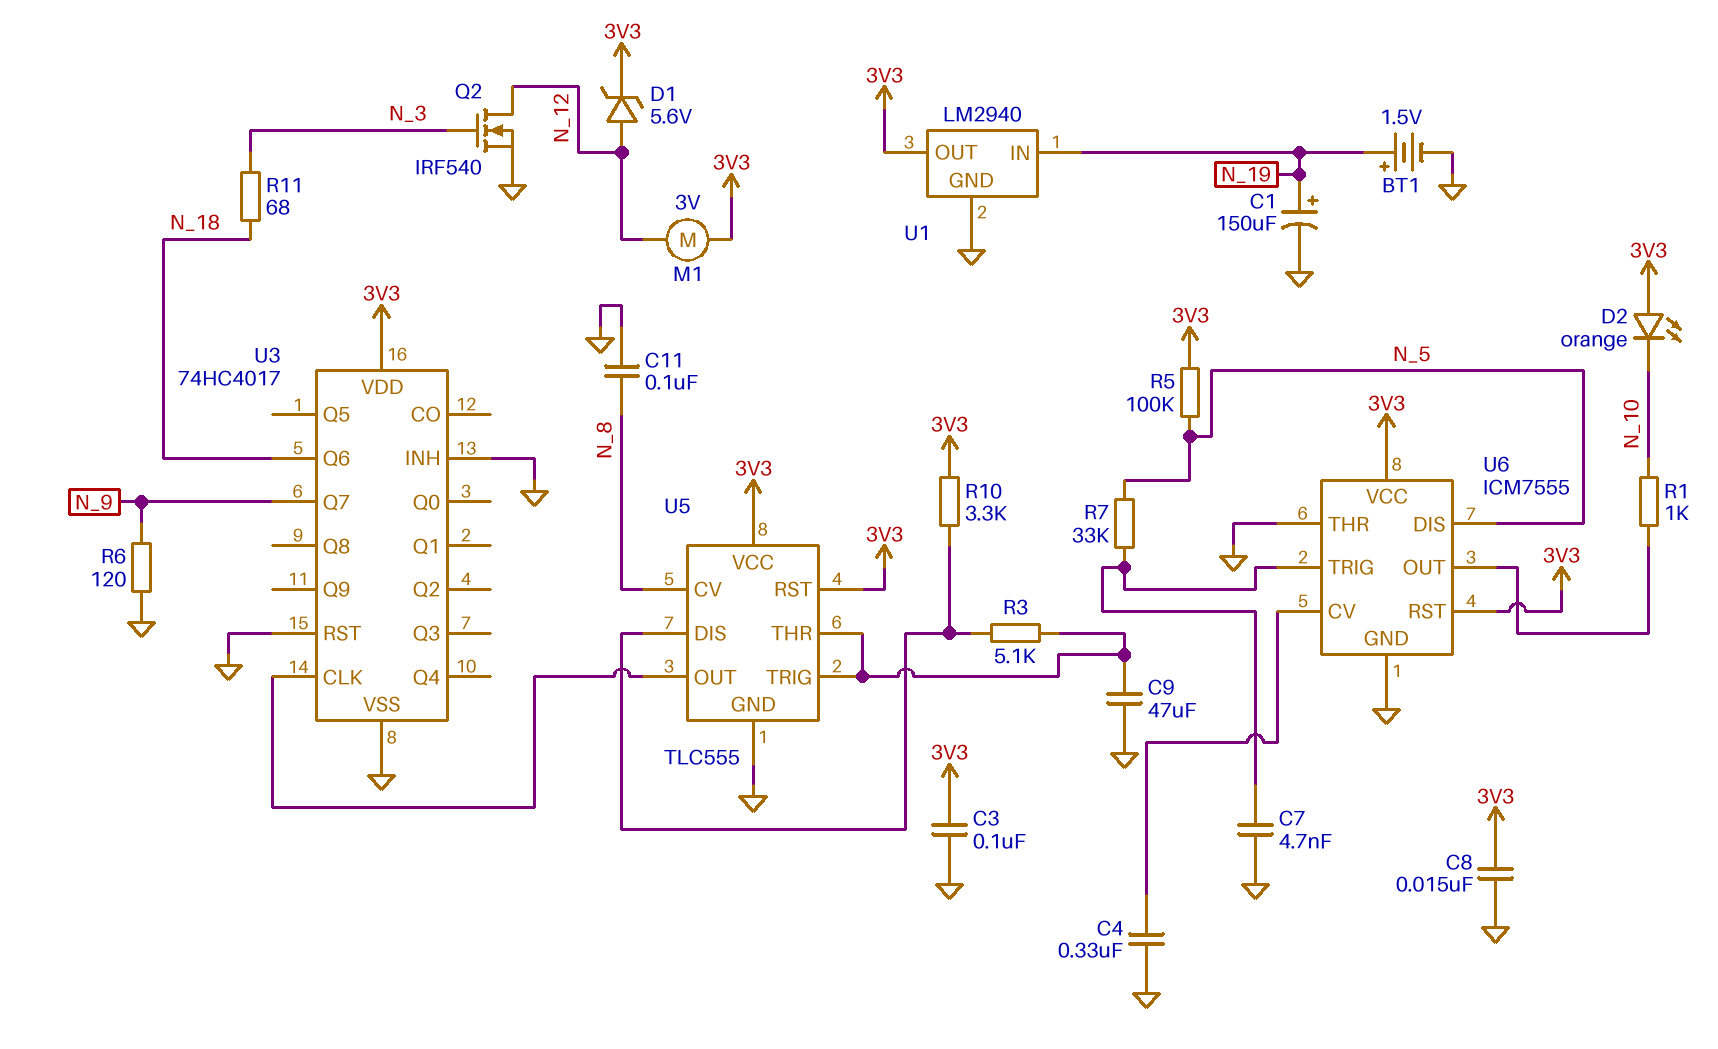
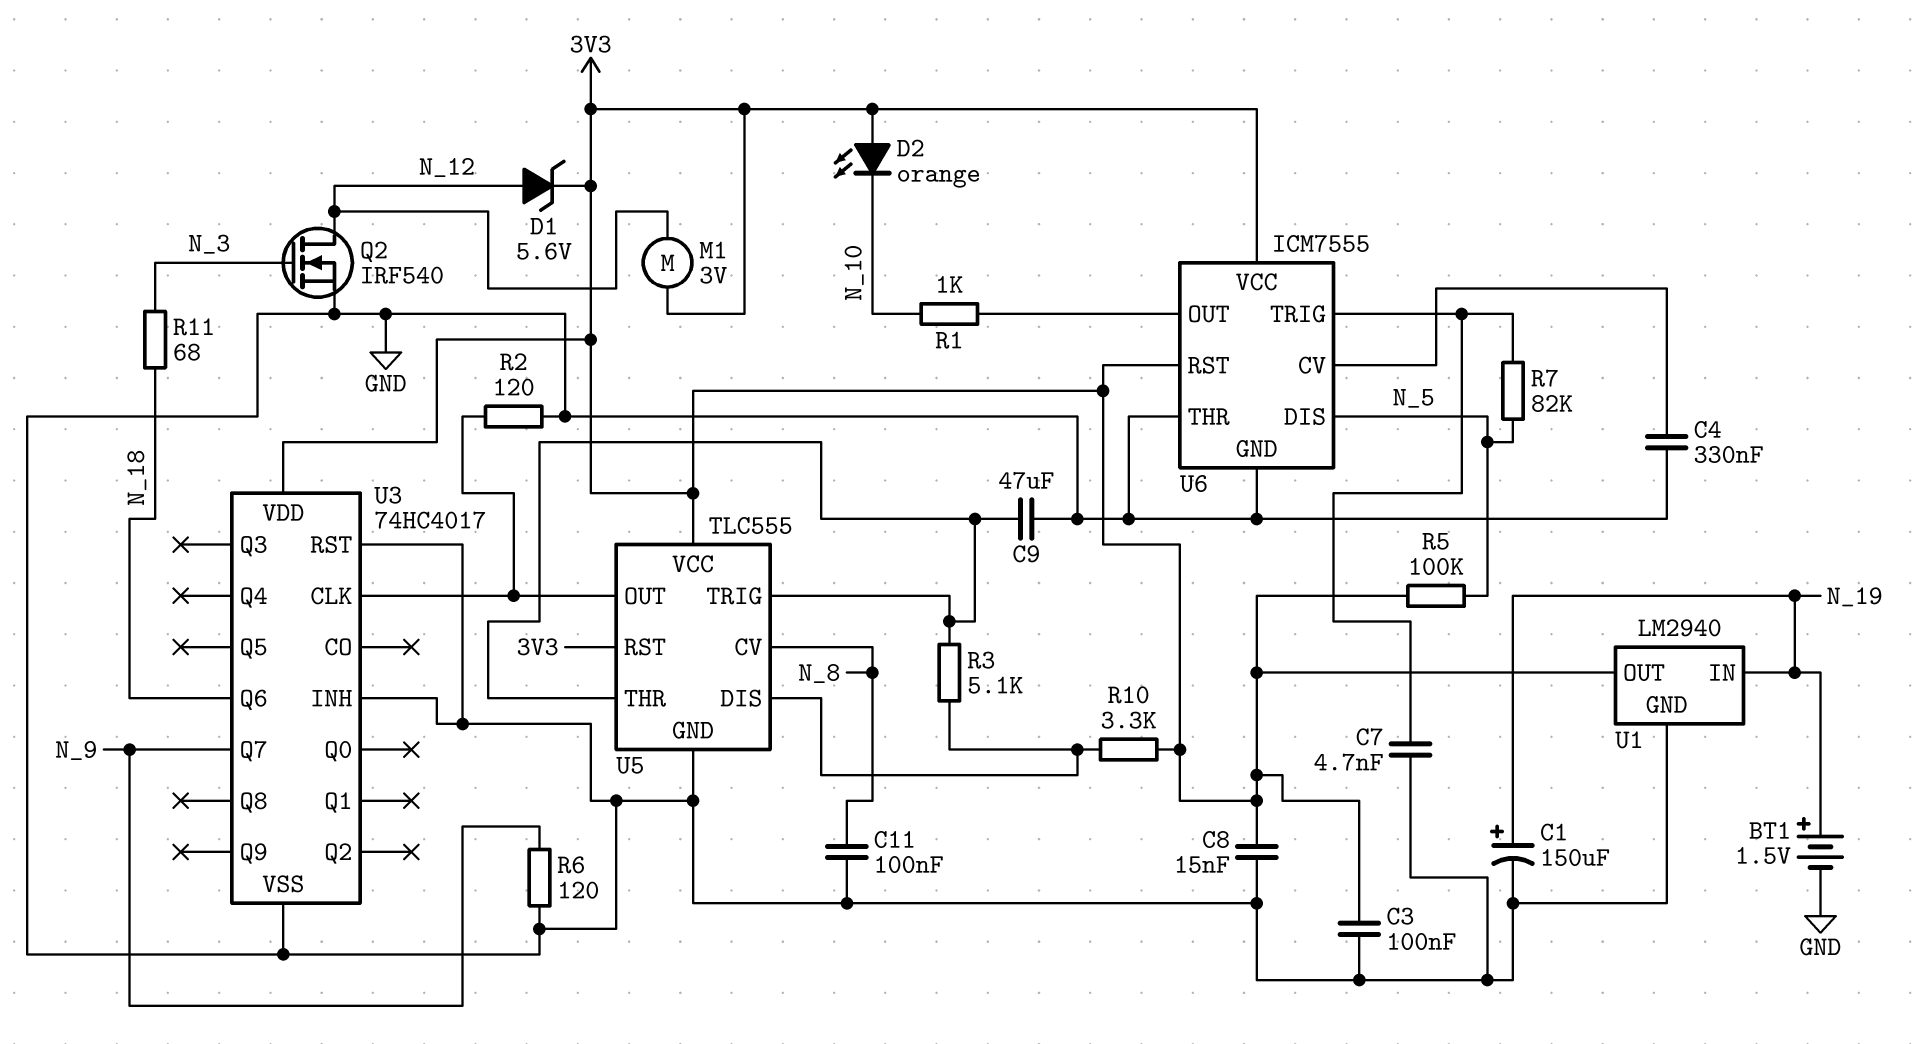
R2: none -> 120 (GND, U3/CLK)
R7: 33k (N_5, U6/TRIG) -> 82k (N_5, U6/TRIG)

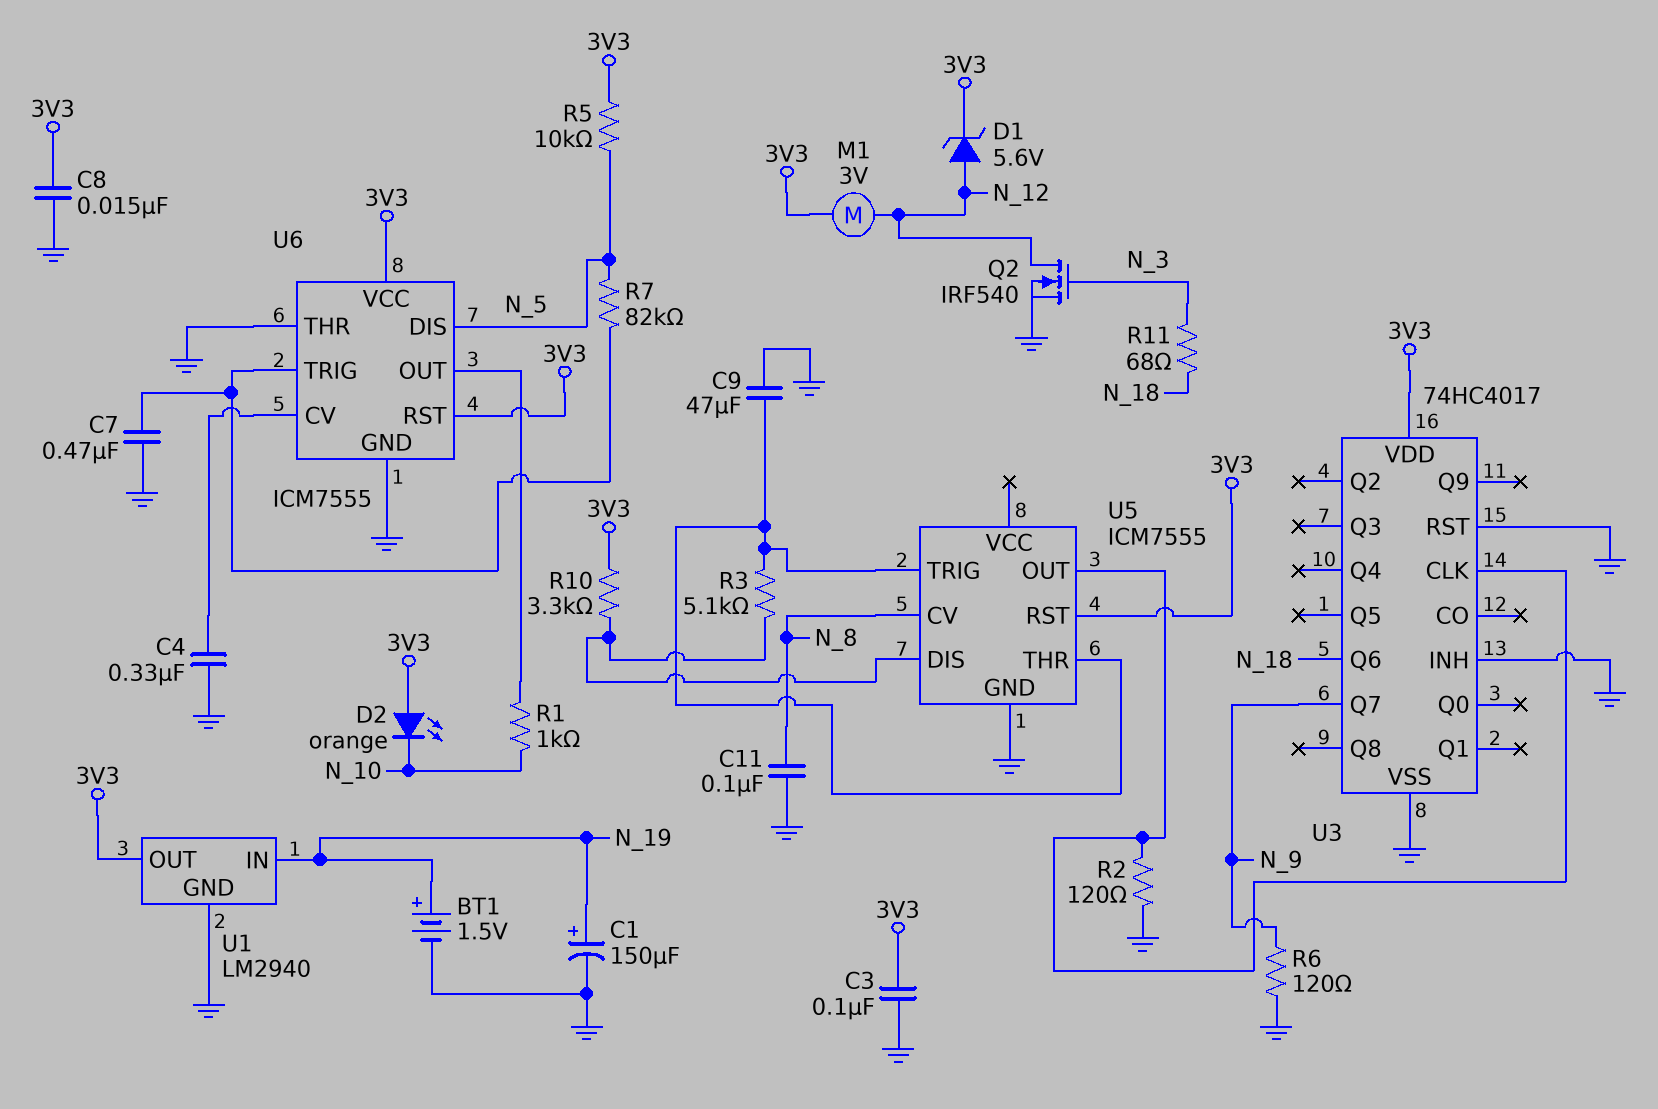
C7: 4.7nF (GND, U6/TRIG) -> 470nF (GND, U6/TRIG)
R5: 100k (3V3, N_5) -> 10k (3V3, N_5)
U5: TLC555 -> ICM7555
U5 pin VCC: 3V3 -> none

